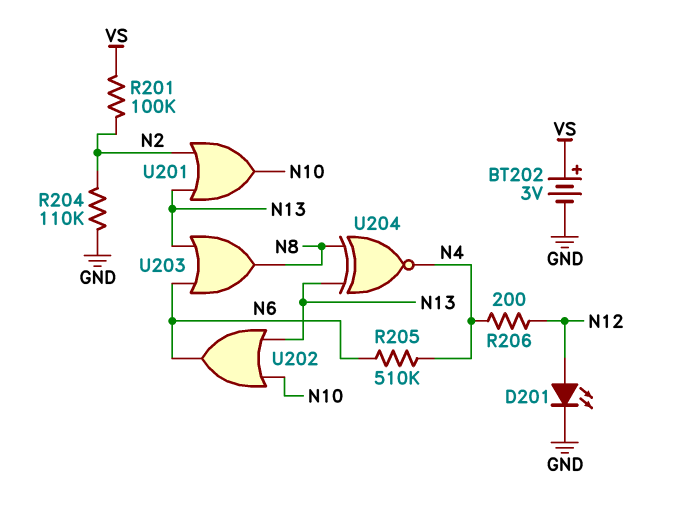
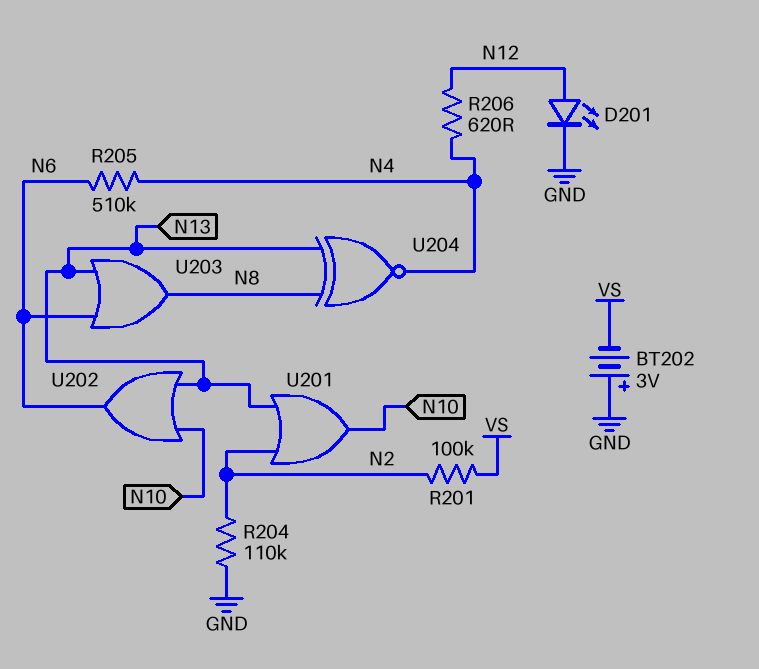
BT202: 3V (plus VS, minus GND) -> 3V (plus GND, minus VS)
R206: 200 (N4, N12) -> 620 (N4, N12)

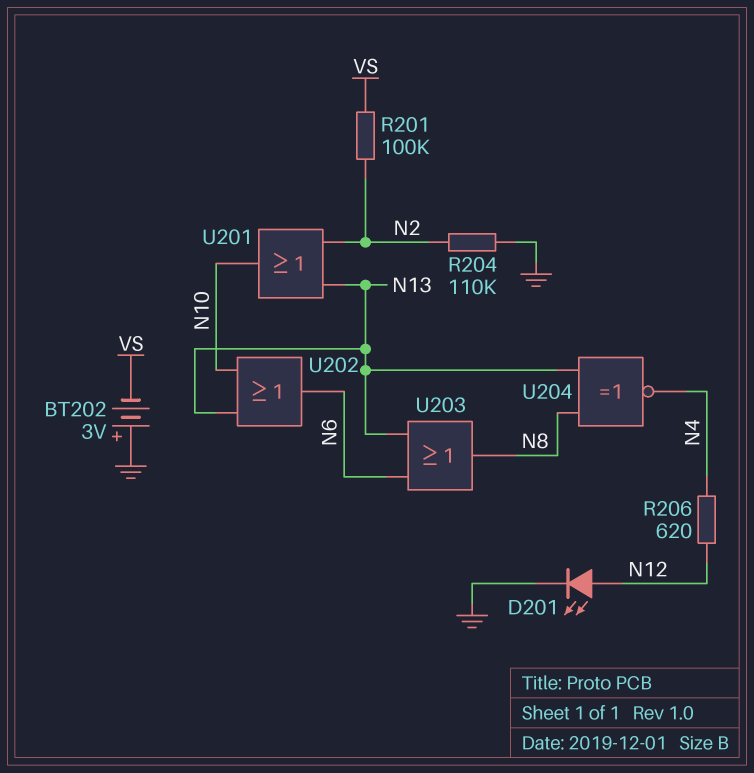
R205: 510k (N4, N6) -> none

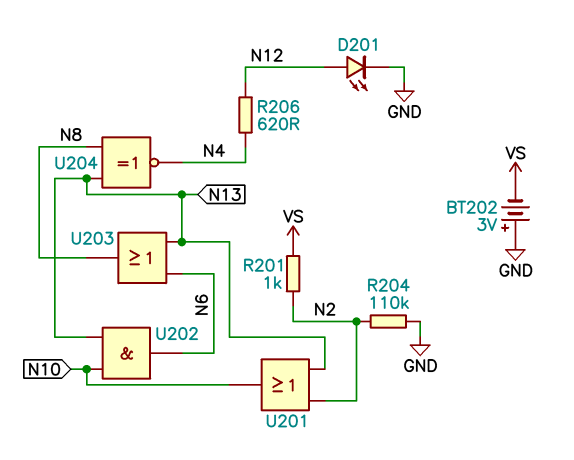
R201: 100k (N2, VS) -> 1k (N2, VS)
U202: OR (in N10, in N13, out N6) -> AND (in N10, in N13, out N6)

